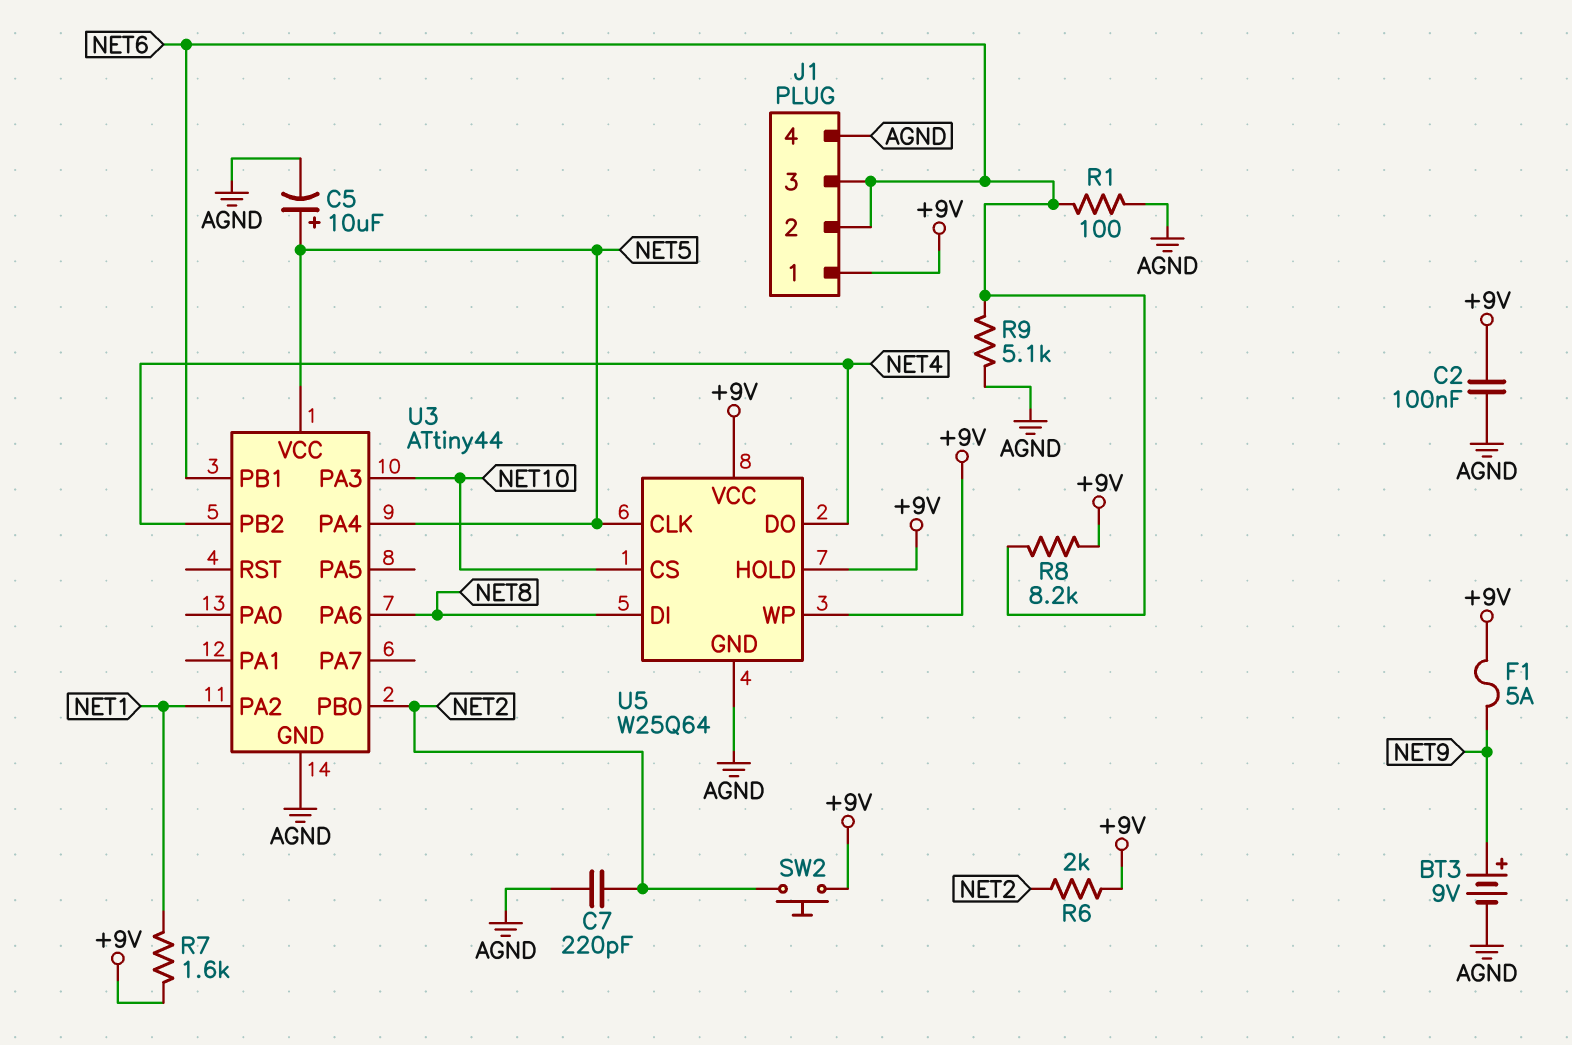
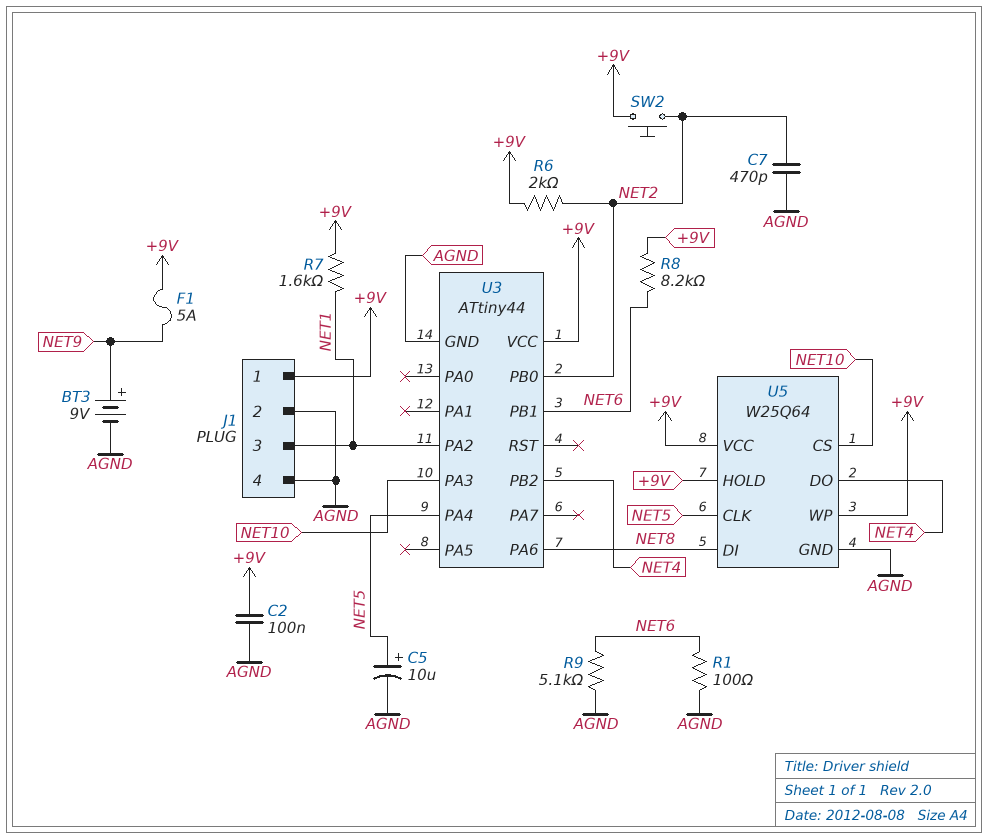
C7: 220pF (AGND, NET2) -> 470pF (AGND, NET2)
J1 pin 2: NET6 -> AGND
J1 pin 3: NET6 -> NET1
U3 pin VCC: NET5 -> +9V

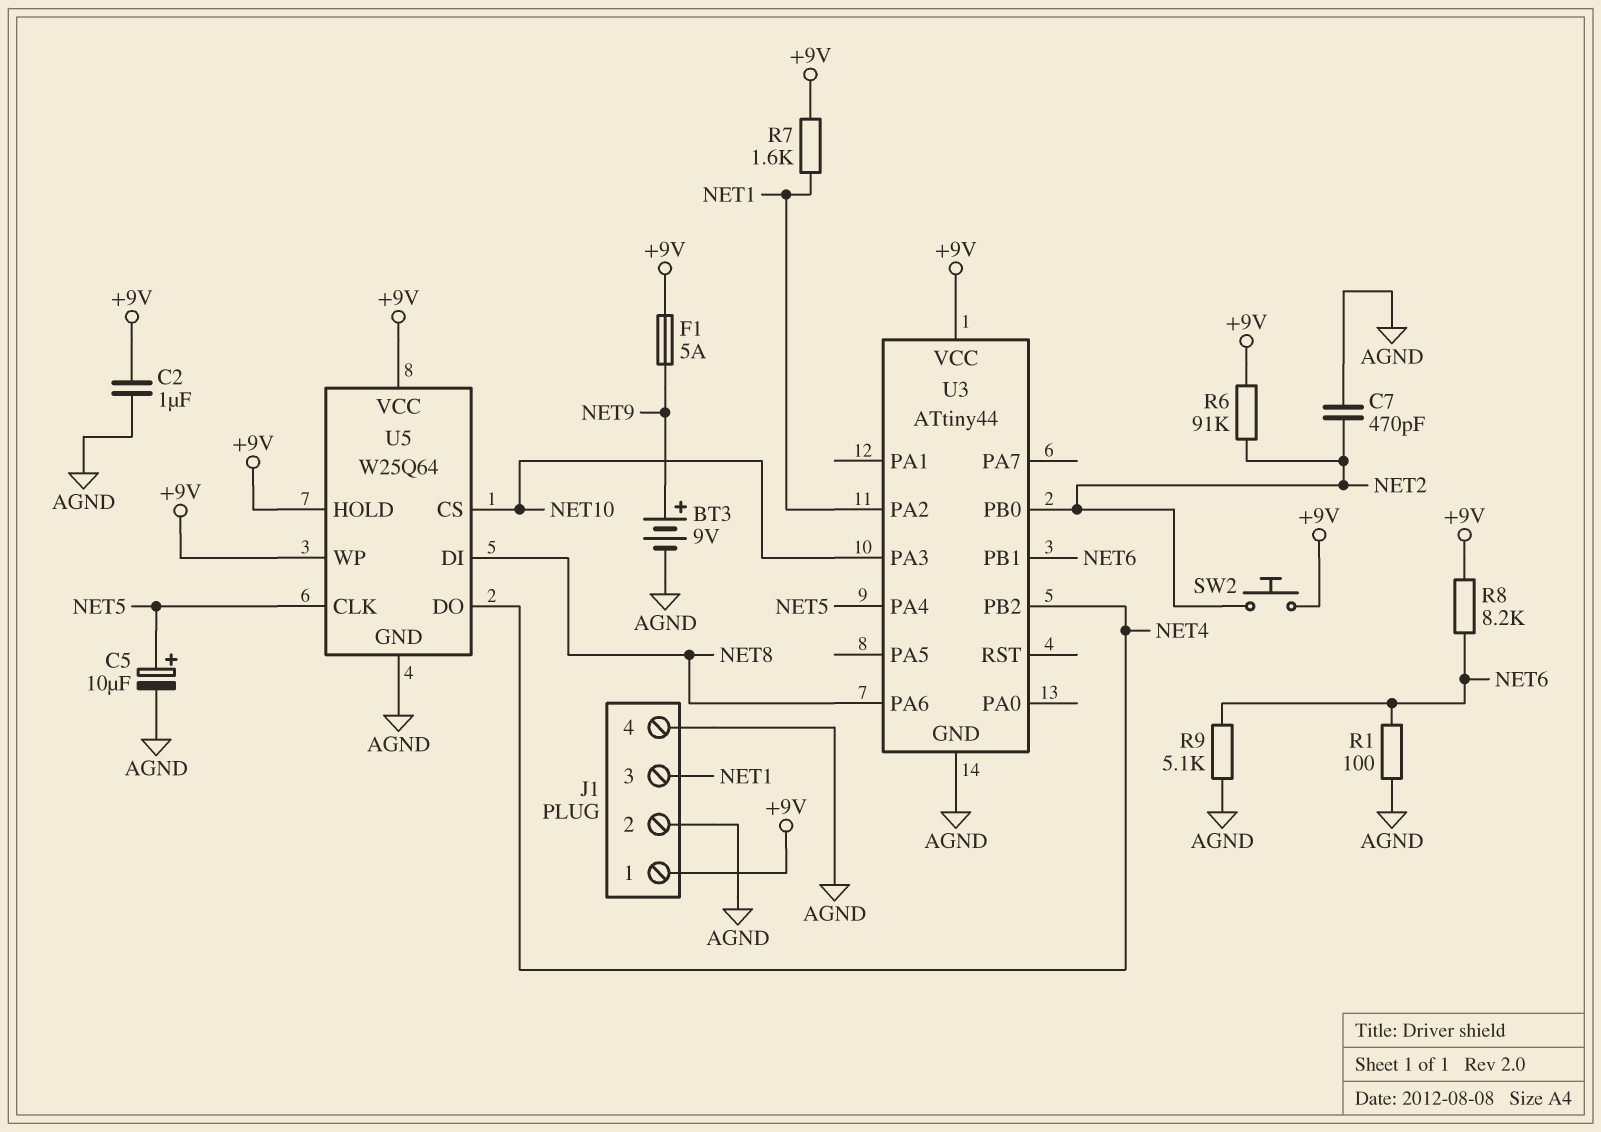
C2: 100nF (+9V, AGND) -> 1uF (+9V, AGND)
R6: 2k (+9V, NET2) -> 91k (+9V, NET2)

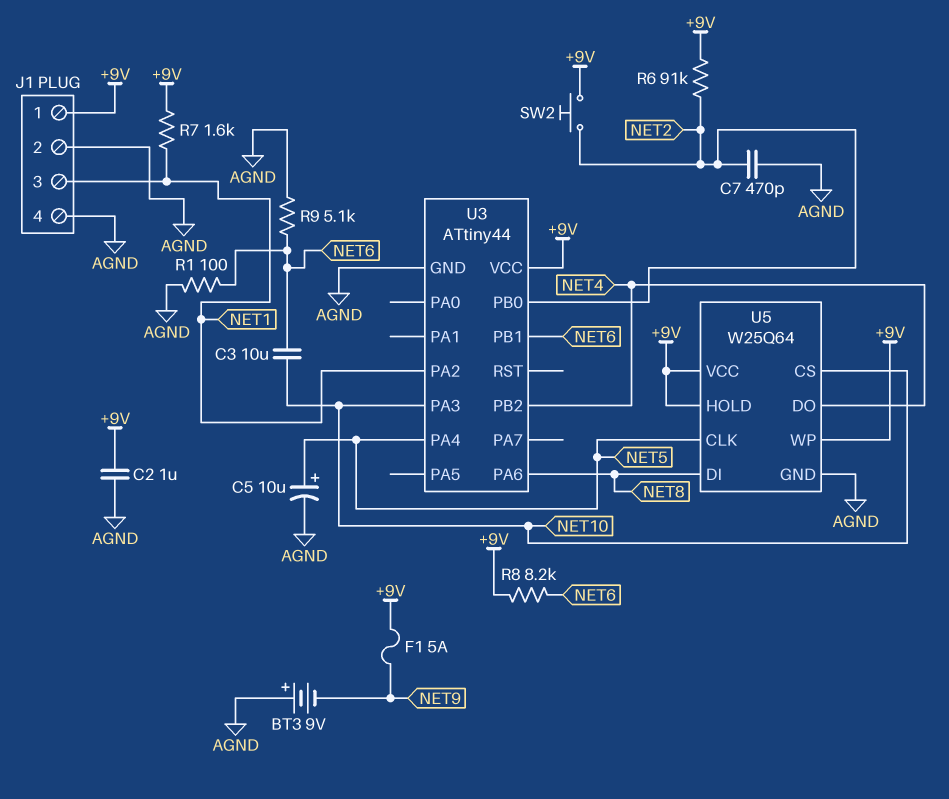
BT3: 9V (plus NET9, minus AGND) -> 9V (plus AGND, minus NET9)
C3: none -> 10uF (NET6, NET10)

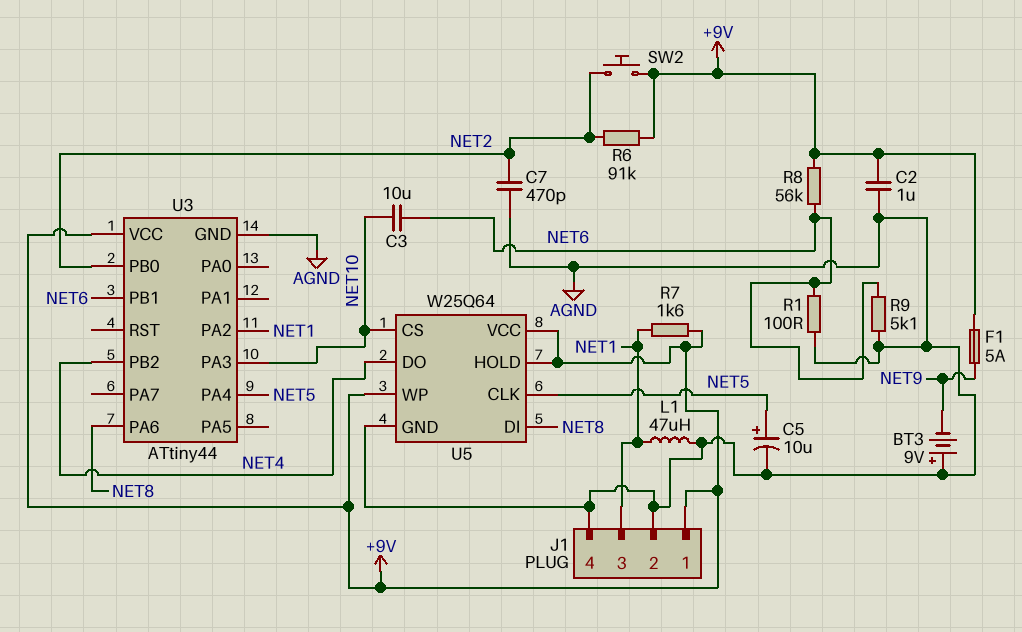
L1: none -> 47uH (AGND, NET1)
R8: 8.2k (+9V, NET6) -> 56k (+9V, NET6)

